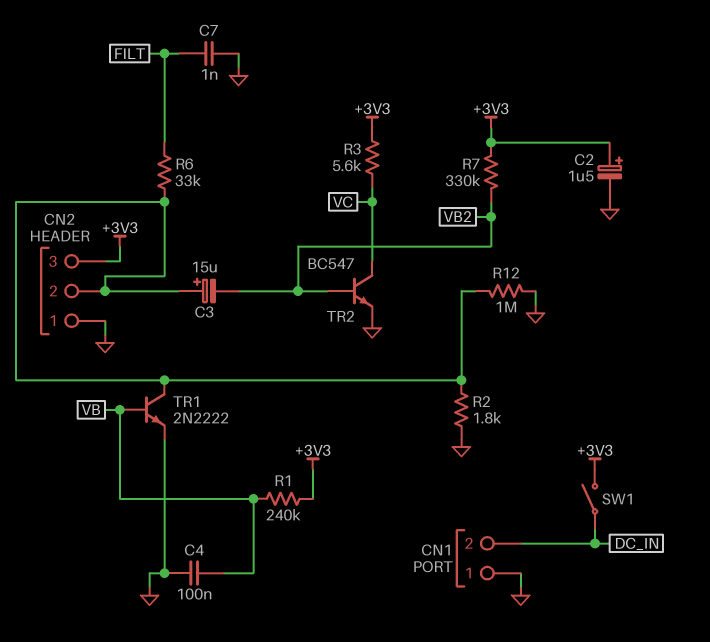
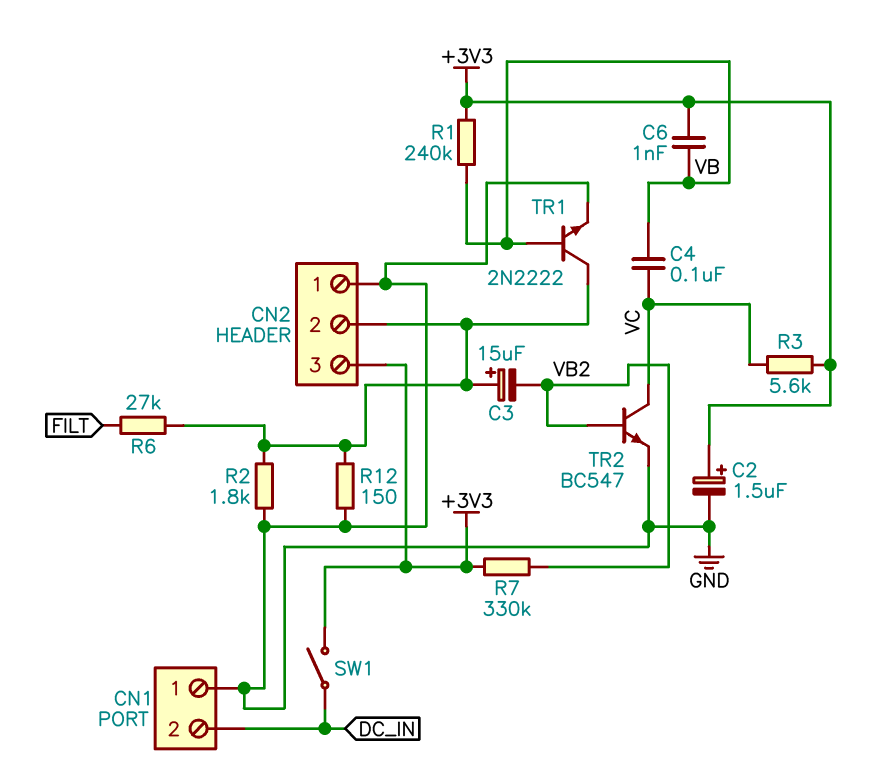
C4: 100nF (GND, VB) -> 100nF (VB, VC)
C6: none -> 1nF (+3V3, VB)
C7: 1nF (FILT, GND) -> none
R6: 33k (CN2/2, FILT) -> 27k (CN2/2, FILT)
R12: 1M (CN2/2, GND) -> 150 (CN2/2, GND)

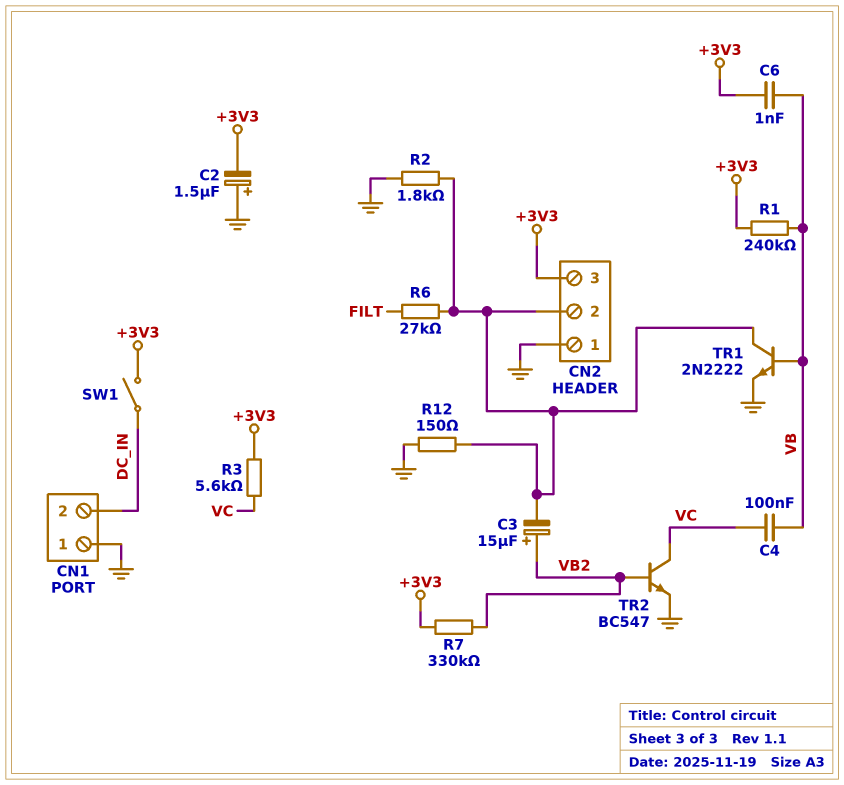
C2: 1.5uF (plus +3V3, minus GND) -> 1.5uF (plus GND, minus +3V3)
C3: 15uF (plus CN2/2, minus VB2) -> 15uF (plus VB2, minus CN2/2)

